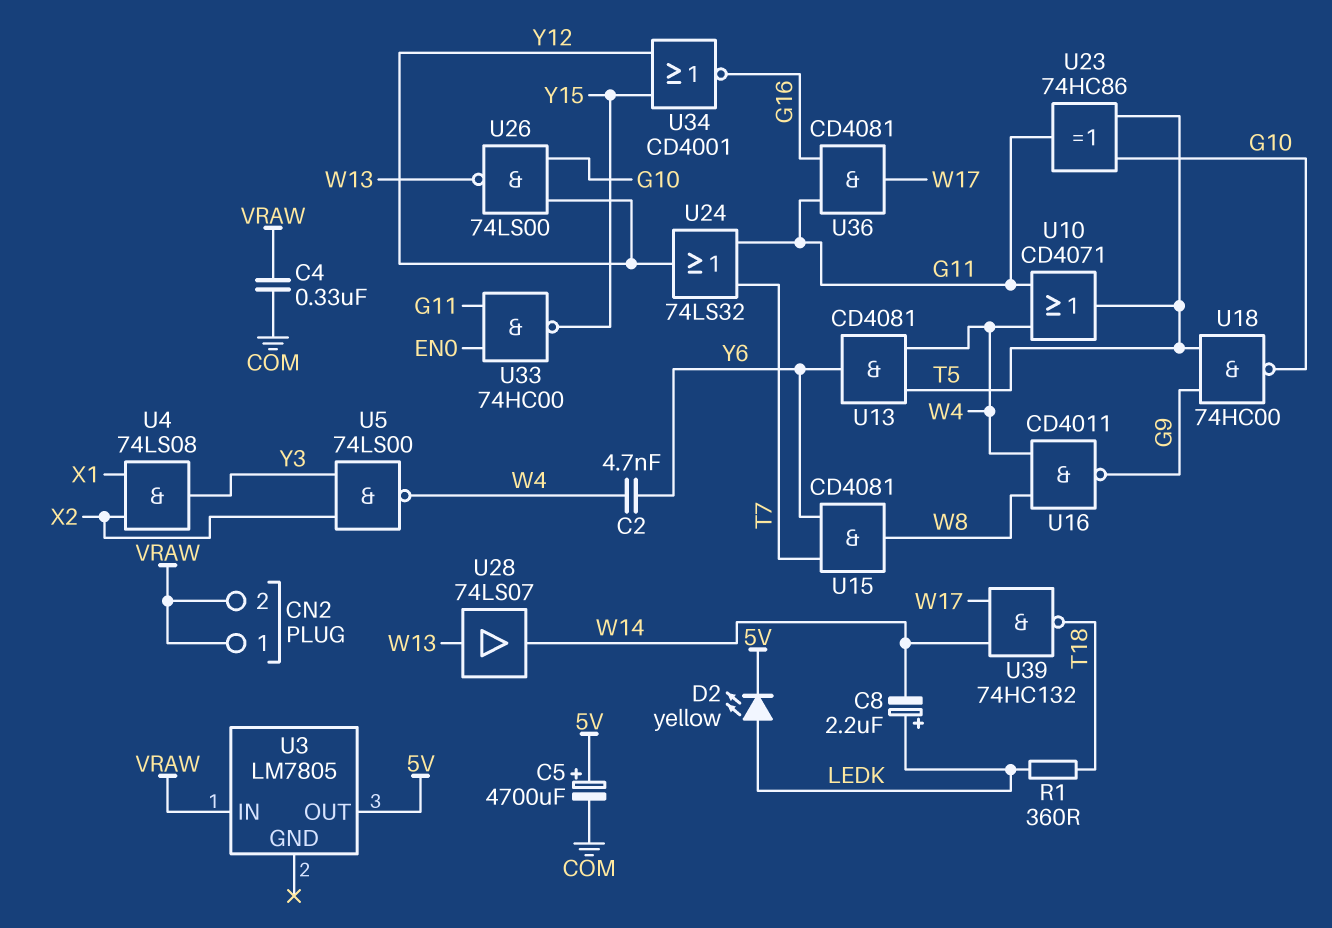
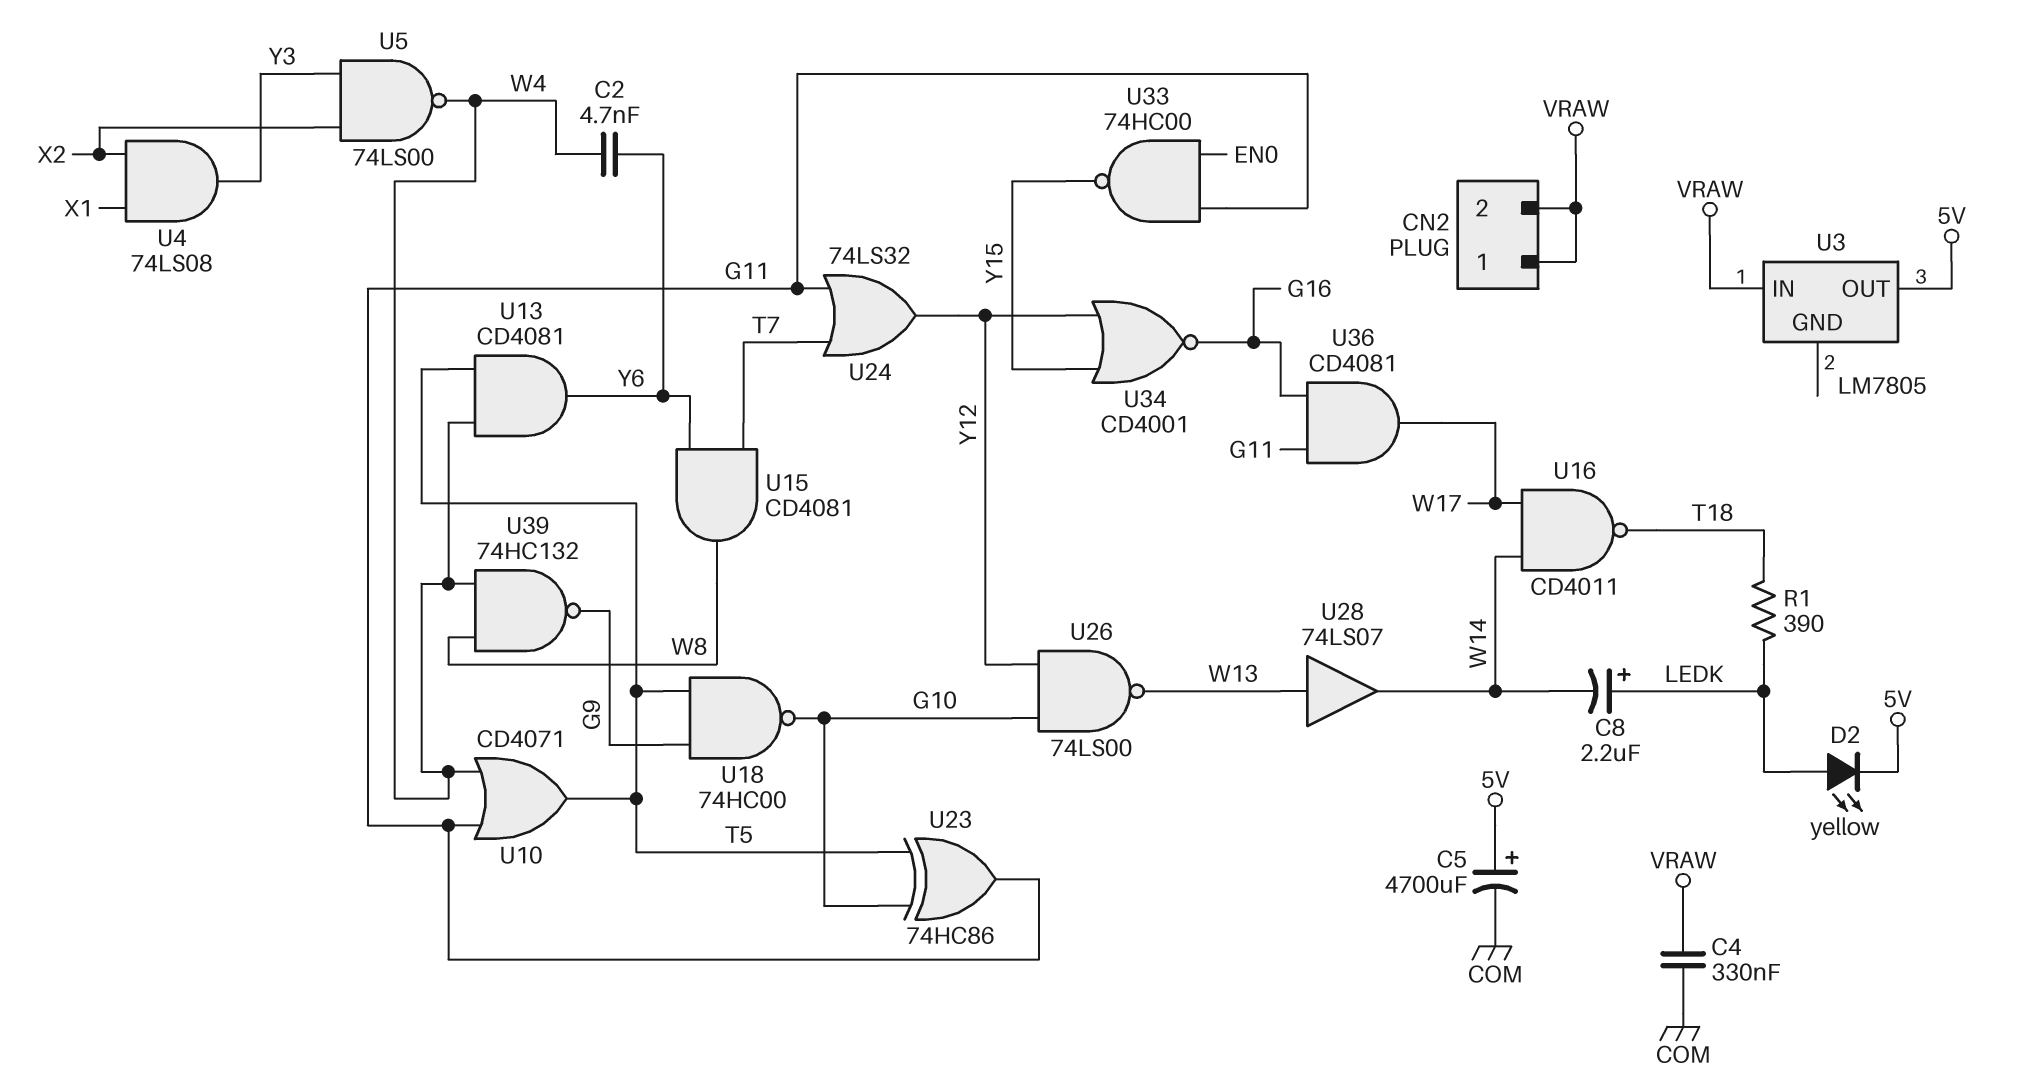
R1: 360 (LEDK, T18) -> 390 (LEDK, T18)
U16: NAND CD4011 (in W4, in W8, out G9) -> NAND CD4011 (in W14, in W17, out T18)
U39: NAND 74HC132 (in W14, in W17, out T18) -> NAND 74HC132 (in W4, in W8, out G9)

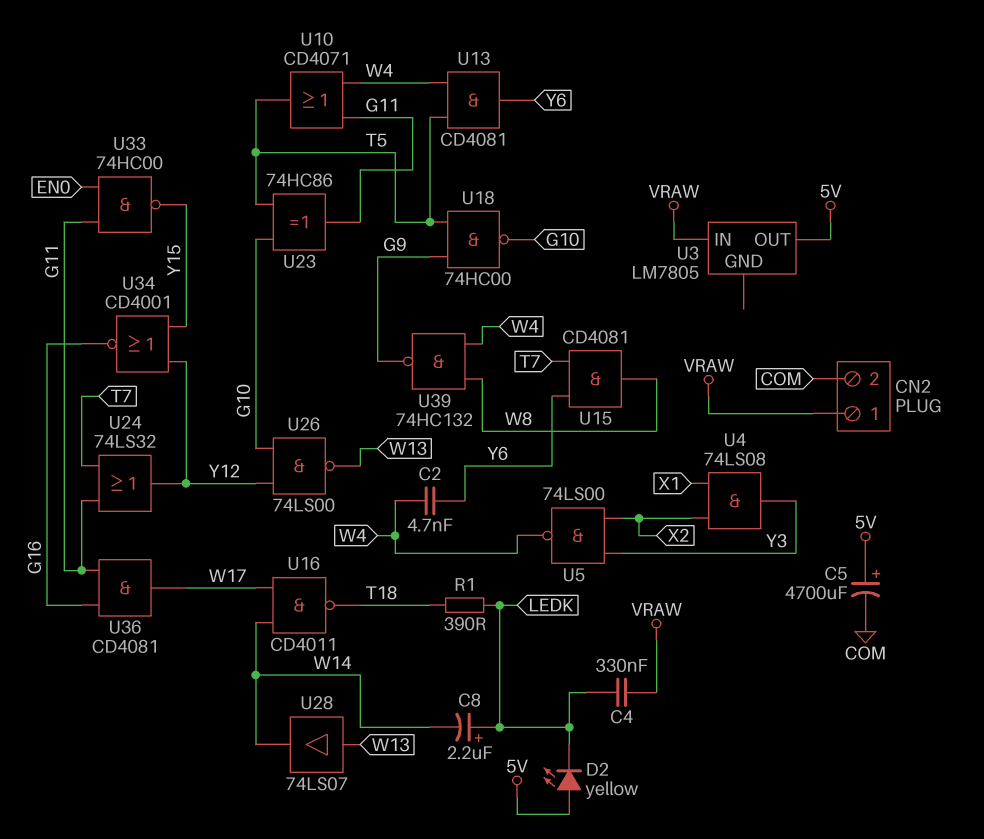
C4: 330nF (COM, VRAW) -> 330nF (LEDK, VRAW)
CN2 pin 2: VRAW -> COM
D2: LED yellow (A LEDK, K 5V) -> LED yellow (A 5V, K LEDK)

